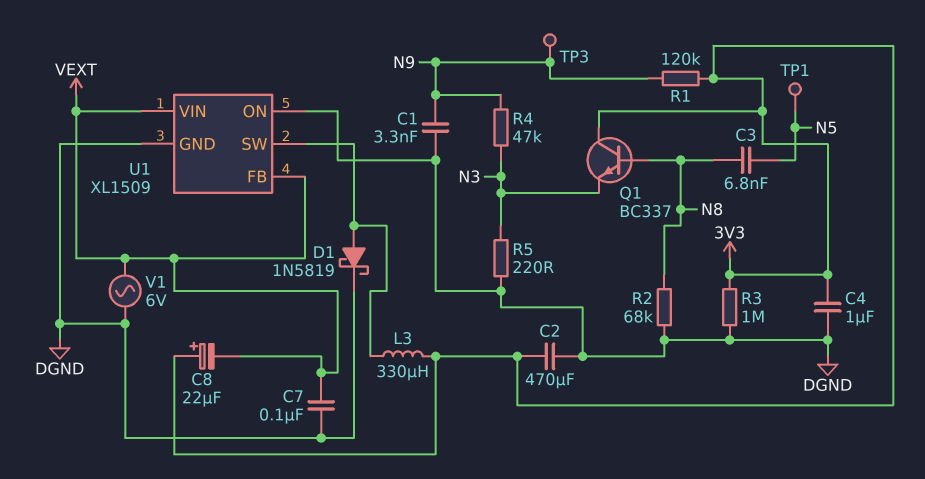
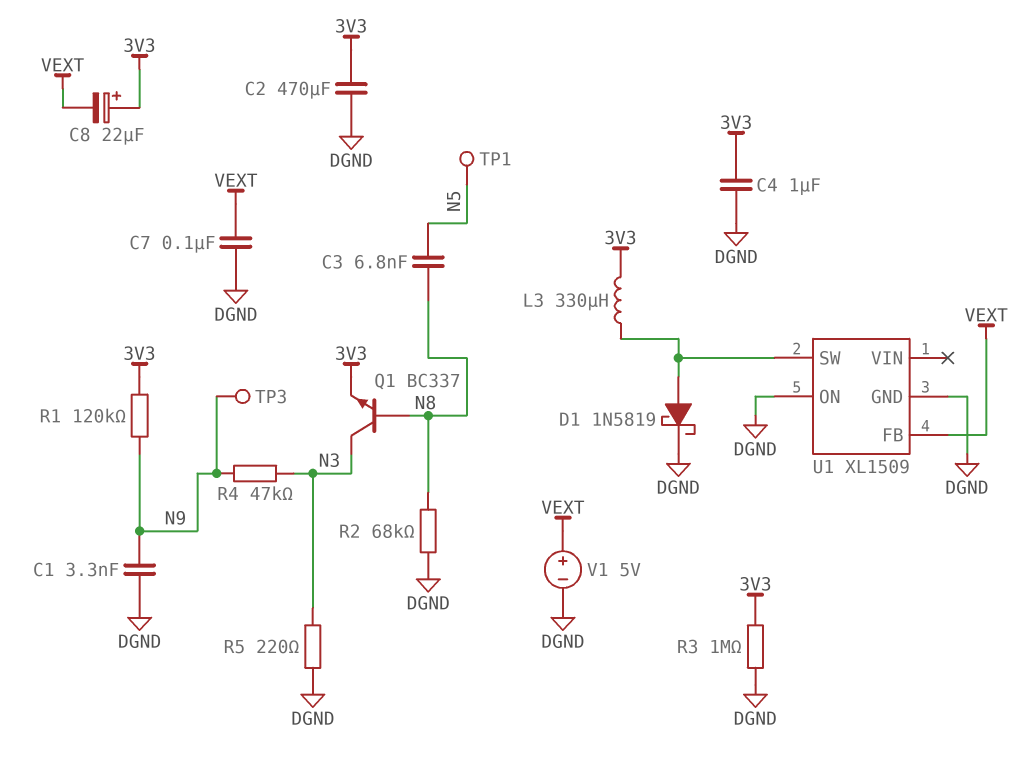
Q1: NPN BC337 (B N8, C 3V3, E N3) -> NPN BC337 (B N8, C N3, E 3V3)
U1 pin VIN: VEXT -> none
V1: AC 6V (DGND, VEXT) -> 5V (plus VEXT, minus DGND)

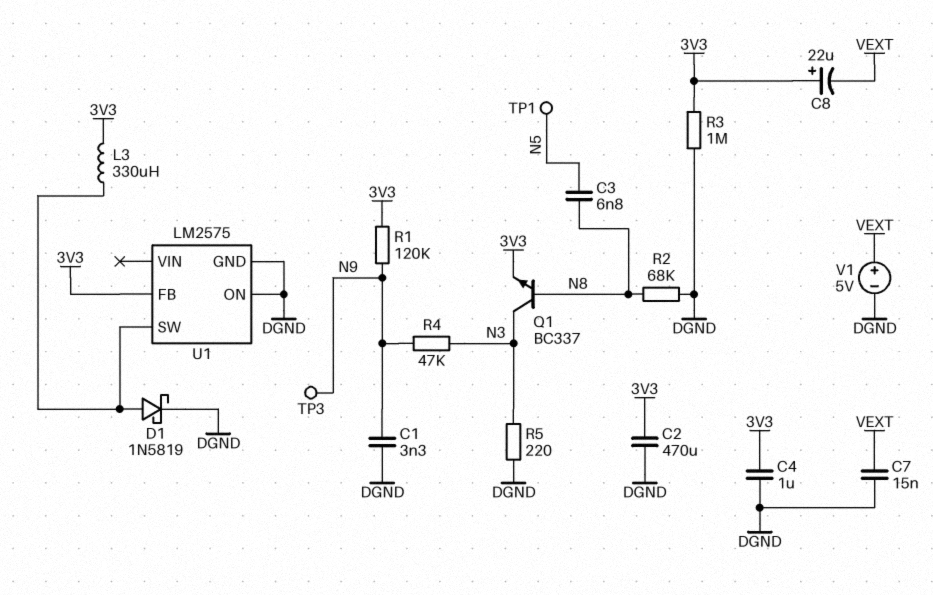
C7: 100nF (DGND, VEXT) -> 15nF (DGND, VEXT)
U1: XL1509 -> LM2575
U1 pin FB: VEXT -> 3V3

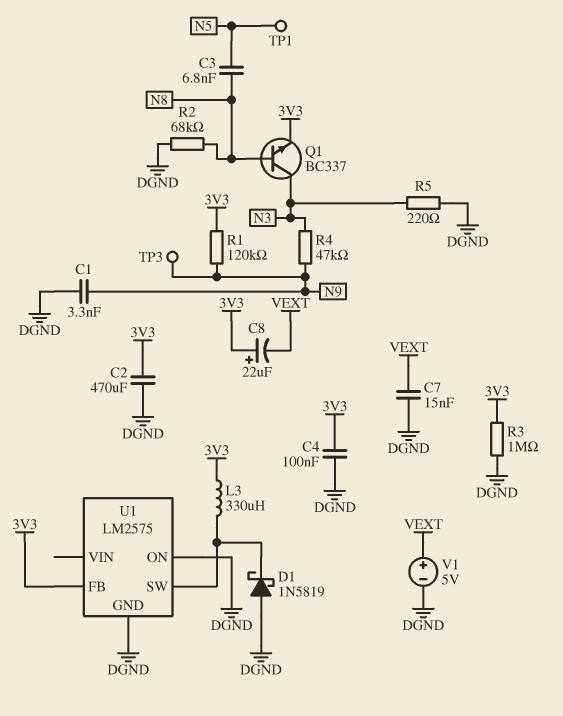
C4: 1uF (3V3, DGND) -> 100nF (3V3, DGND)
D1: schottky 1N5819 (A U1/SW, K DGND) -> schottky 1N5819 (A DGND, K U1/SW)

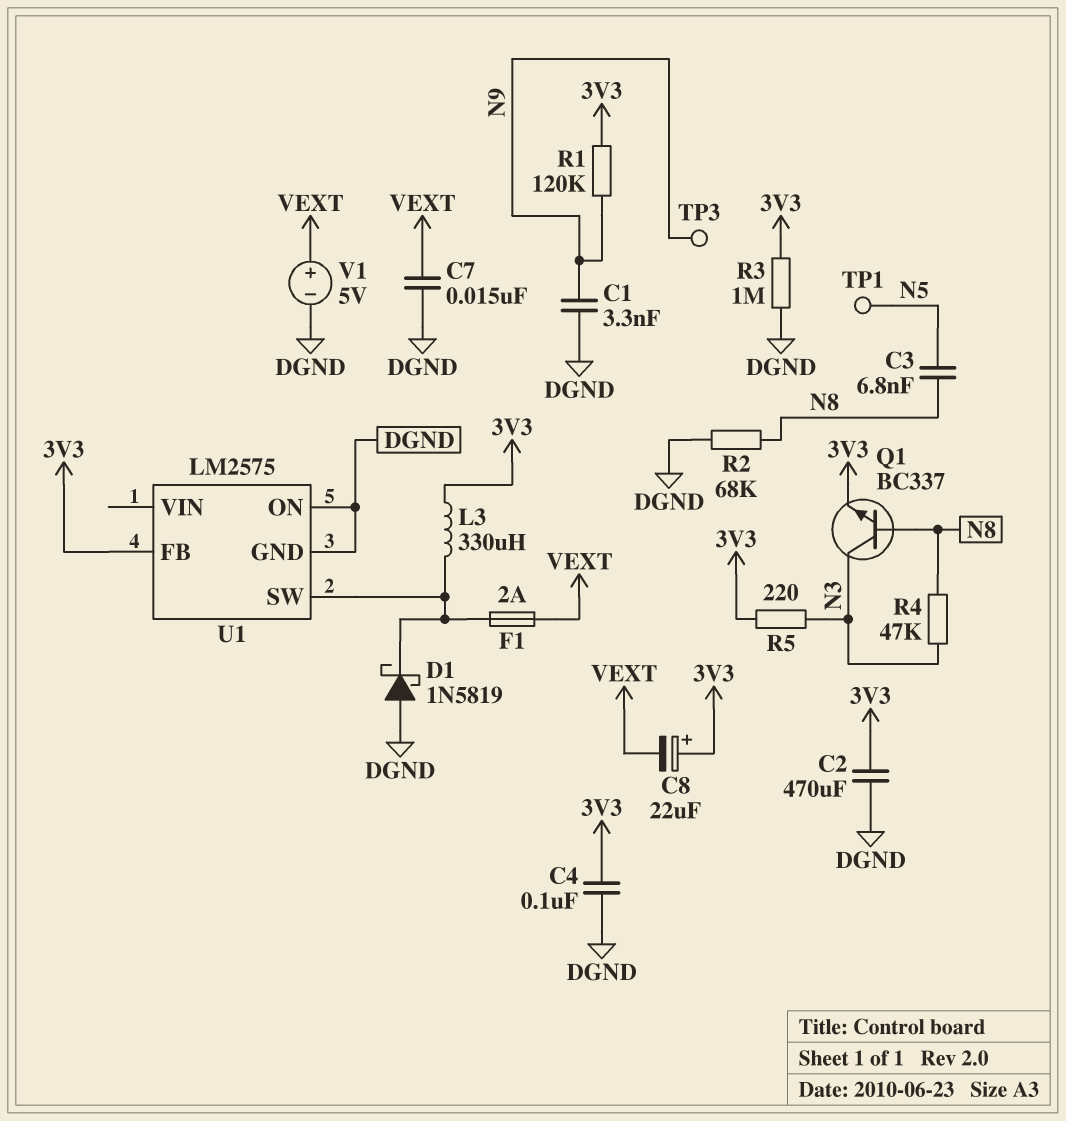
F1: none -> 2A (U1/SW, VEXT)
R4: 47k (N3, N9) -> 47k (N3, N8)
R5: 220 (DGND, N3) -> 220 (3V3, N3)

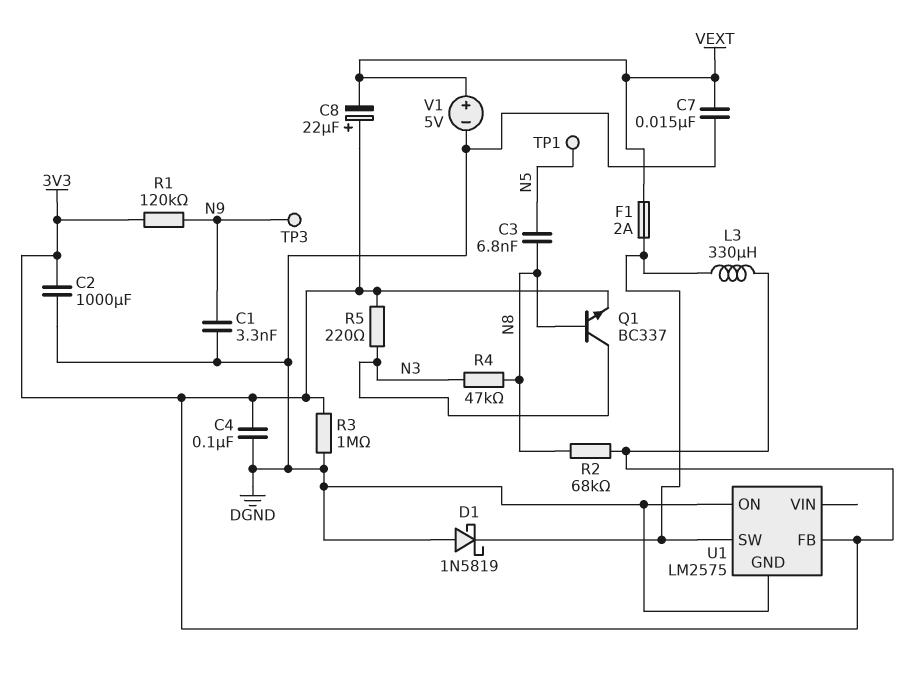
C2: 470uF (3V3, DGND) -> 1000uF (3V3, DGND)
R2: 68k (DGND, N8) -> 68k (3V3, N8)

